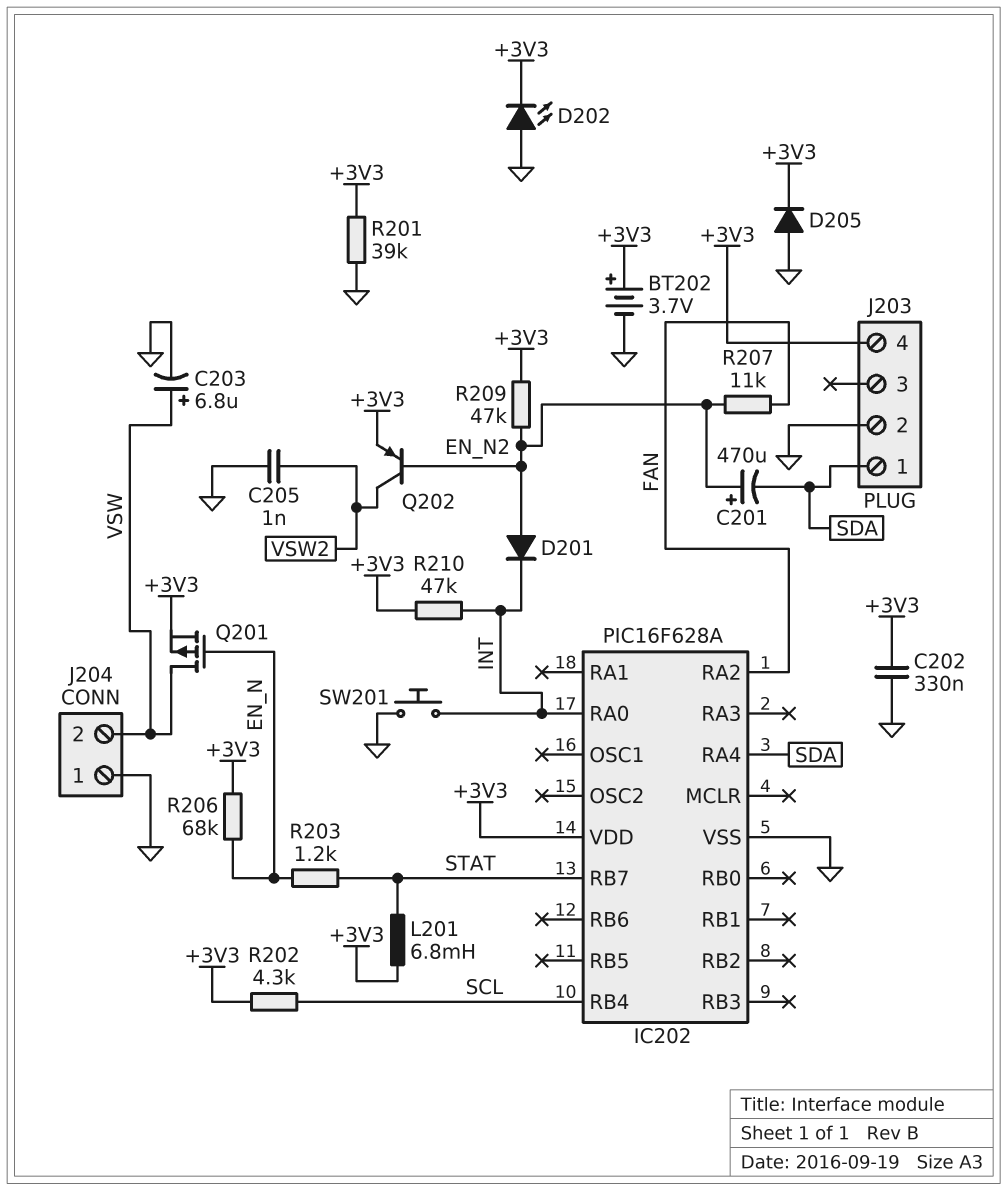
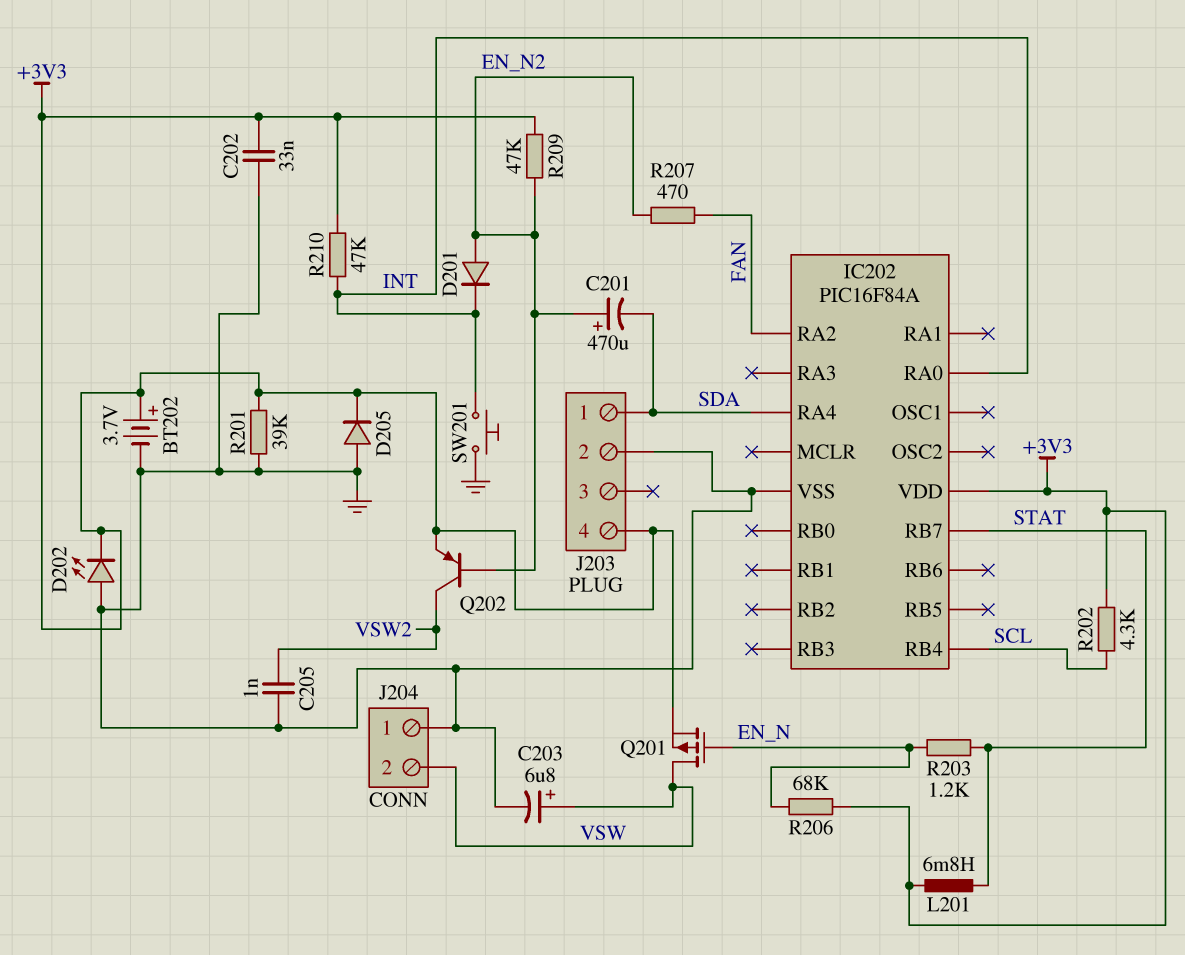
C202: 330nF (+3V3, GND) -> 33nF (+3V3, GND)
IC202: PIC16F628A -> PIC16F84A
R207: 11k (EN_N2, FAN) -> 470 (EN_N2, FAN)

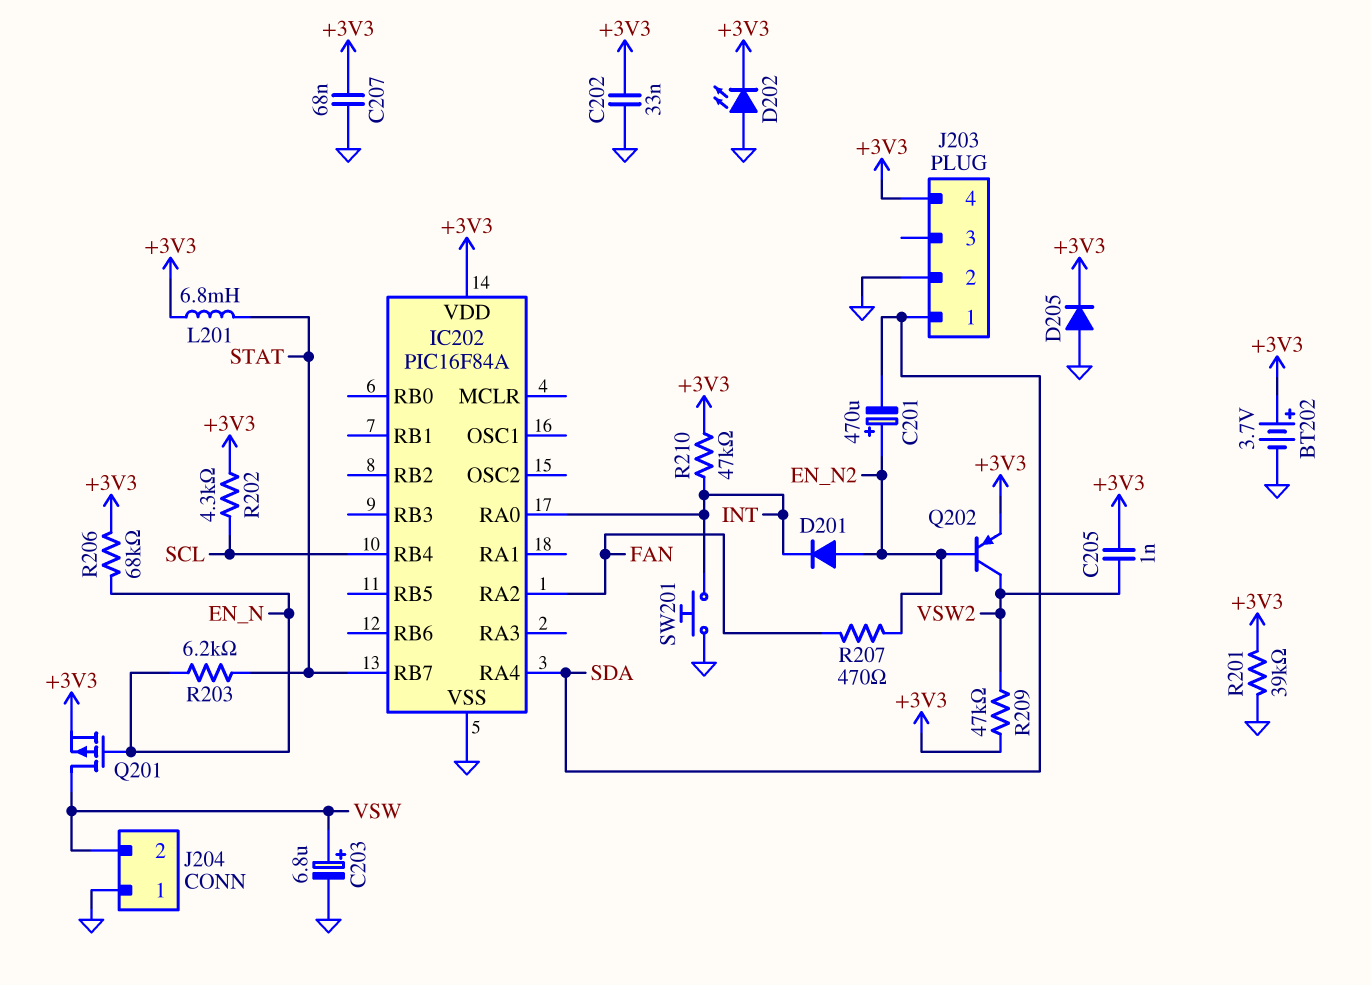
C205: 1nF (GND, VSW2) -> 1nF (+3V3, VSW2)
C207: none -> 68nF (+3V3, GND)
R203: 1.2k (EN_N, STAT) -> 6.2k (EN_N, STAT)
R209: 47k (+3V3, EN_N2) -> 47k (+3V3, VSW2)

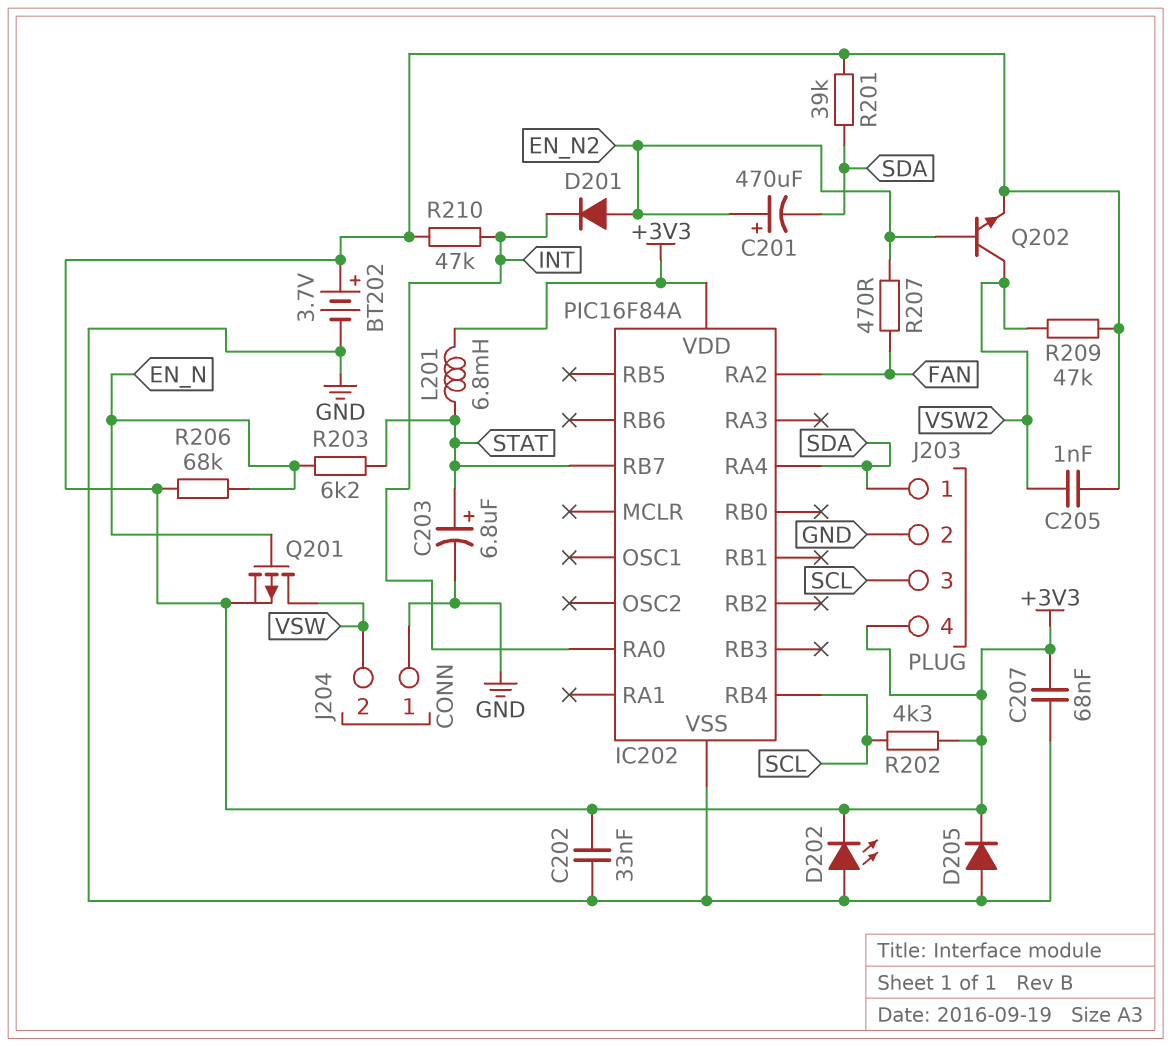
C203: 6.8uF (plus VSW, minus GND) -> 6.8uF (plus STAT, minus GND)
J203 pin 3: none -> SCL
Q202: PNP (B EN_N2, C VSW2, E +3V3) -> NPN (B EN_N2, C VSW2, E +3V3)
R201: 39k (+3V3, GND) -> 39k (+3V3, SDA)
SW201: button (GND, INT) -> none

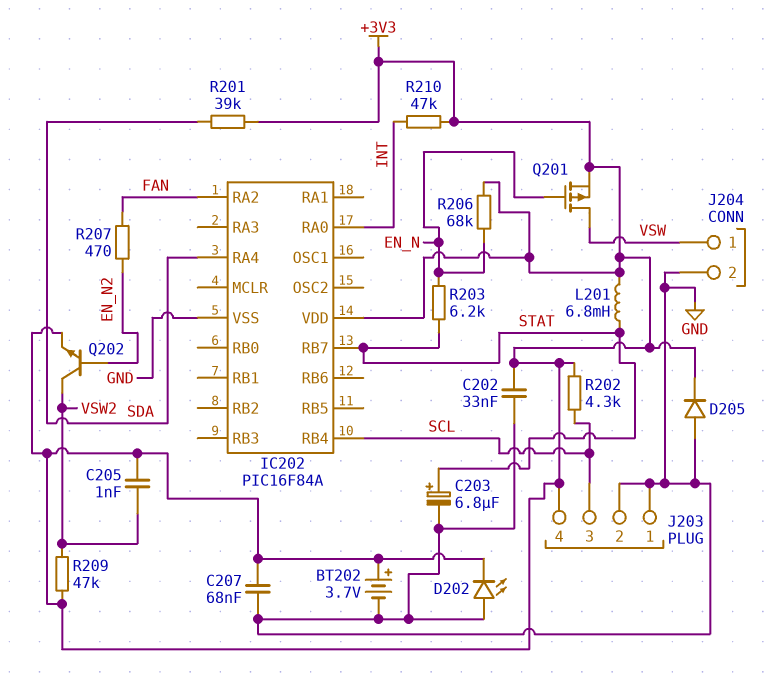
C201: 470uF (plus EN_N2, minus SDA) -> none
D201: diode (A EN_N2, K INT) -> none
J203 pin 1: SDA -> GND
J204 pin 1: GND -> VSW
J204 pin 2: VSW -> GND

